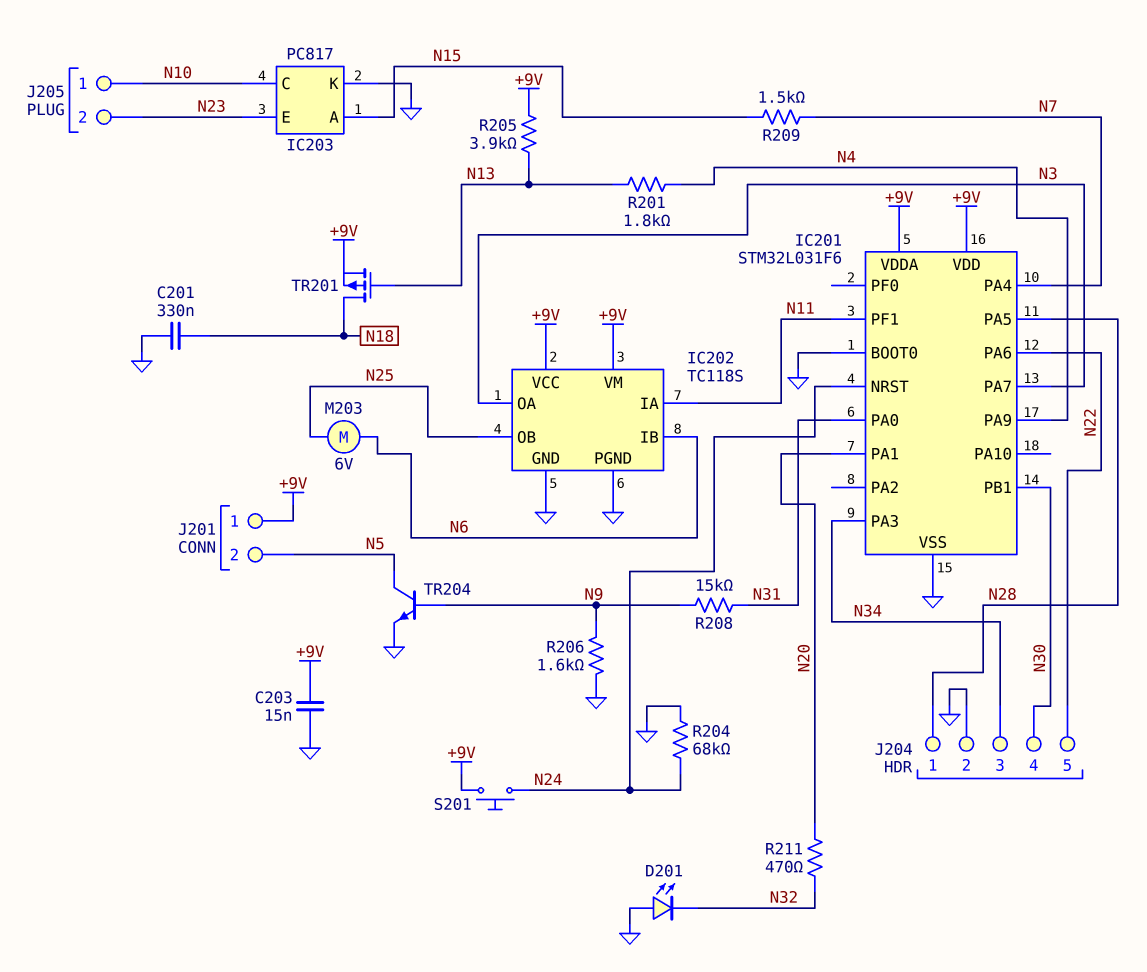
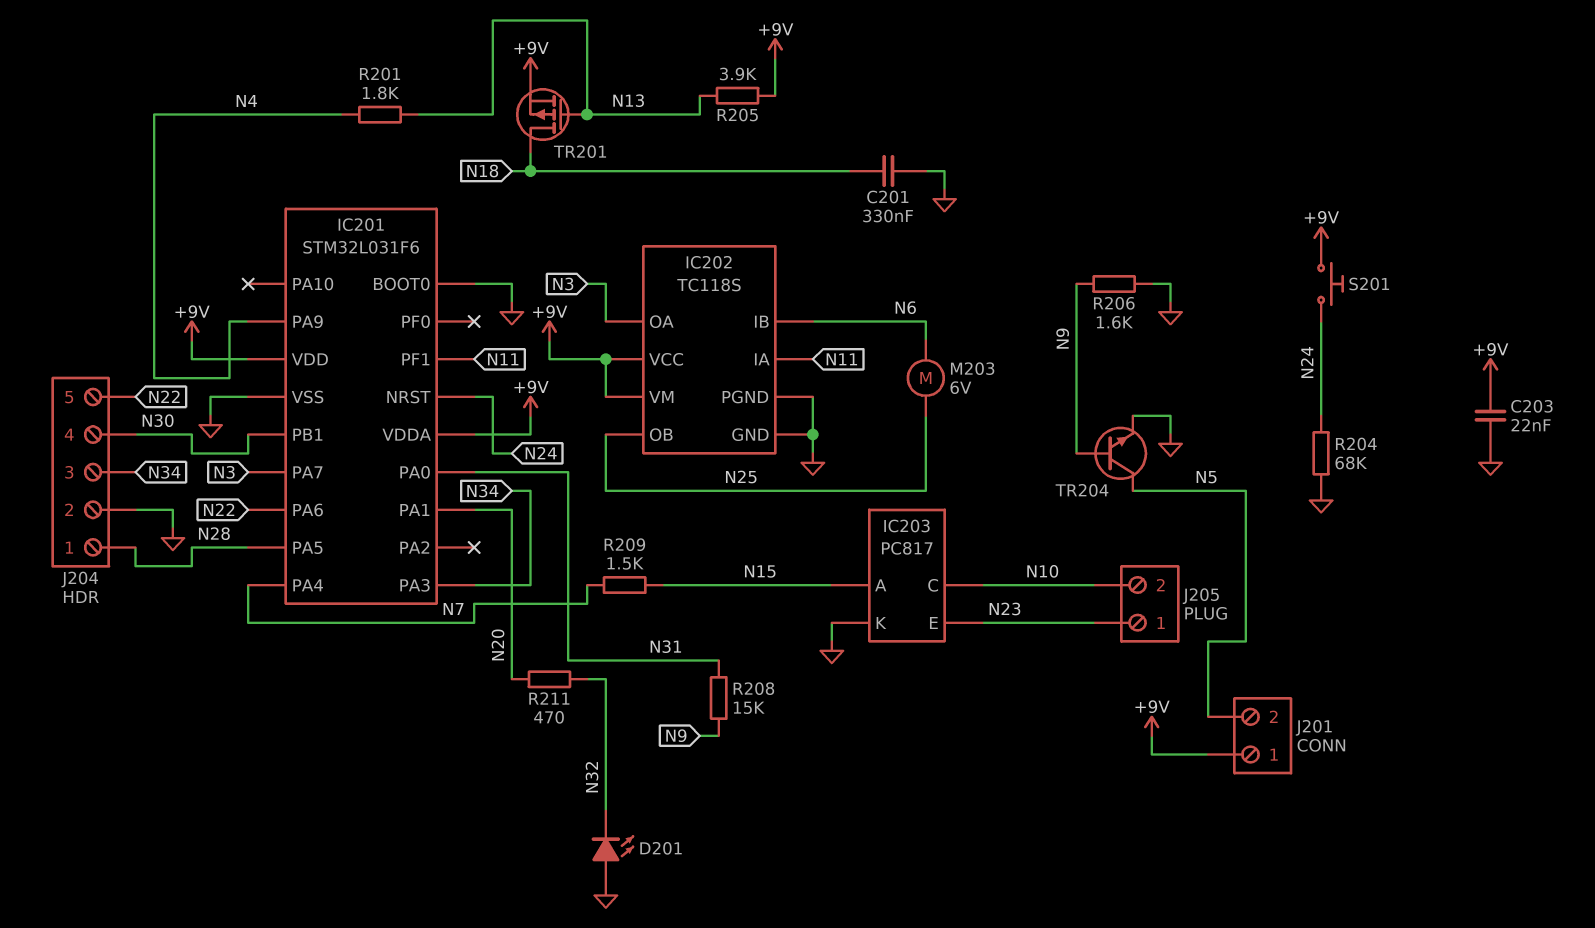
C203: 15nF (+9V, GND) -> 22nF (+9V, GND)
J205 pin 1: N10 -> N23
J205 pin 2: N23 -> N10

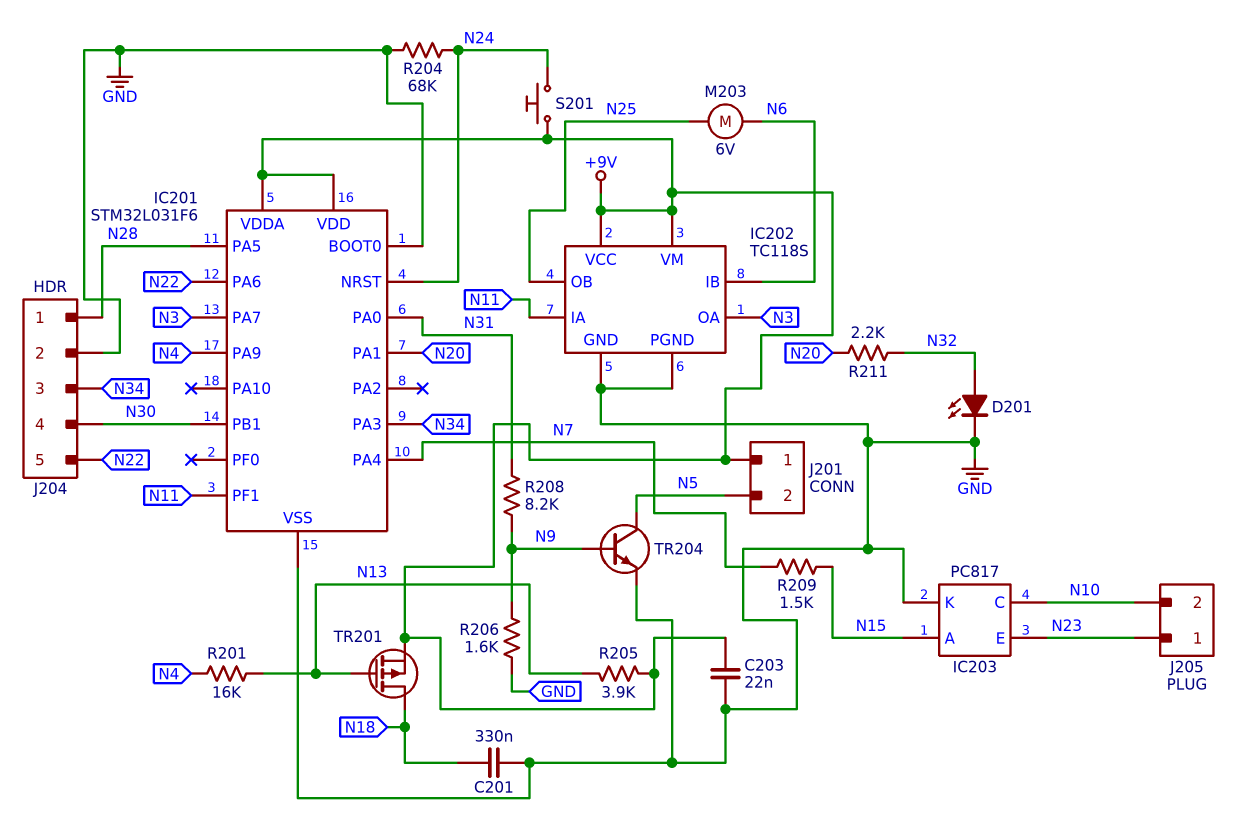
D201: LED (A GND, K N32) -> LED (A N32, K GND)
R201: 1.8k (N4, N13) -> 16k (N4, N13)
R208: 15k (N9, N31) -> 8.2k (N9, N31)
R211: 470 (N20, N32) -> 2.2k (N20, N32)

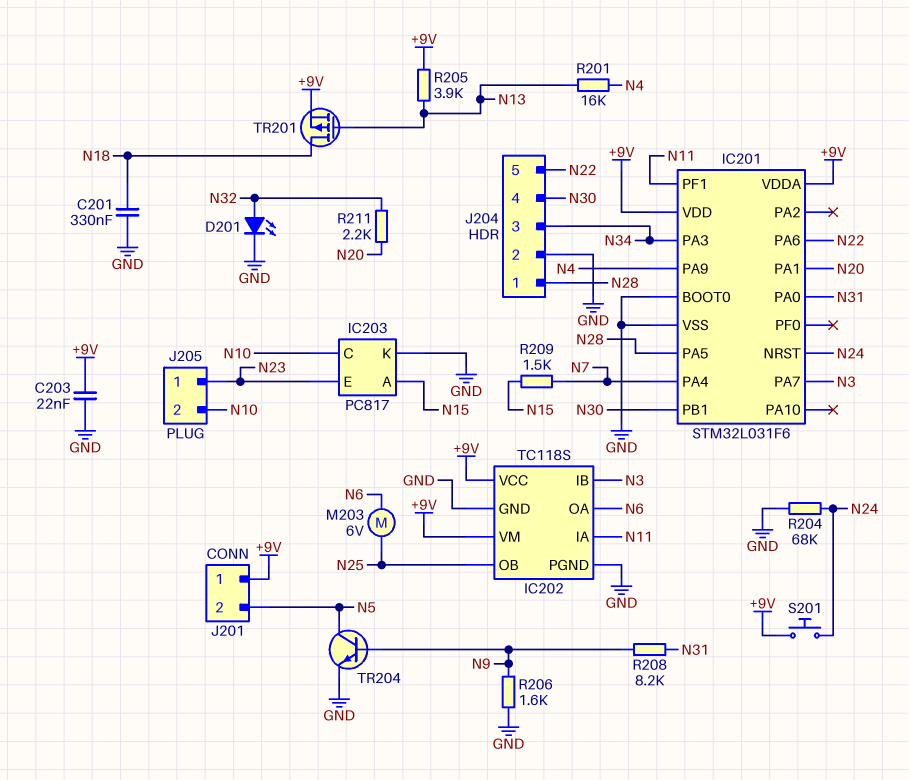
IC202 pin IB: N6 -> N3
IC202 pin OA: N3 -> N6

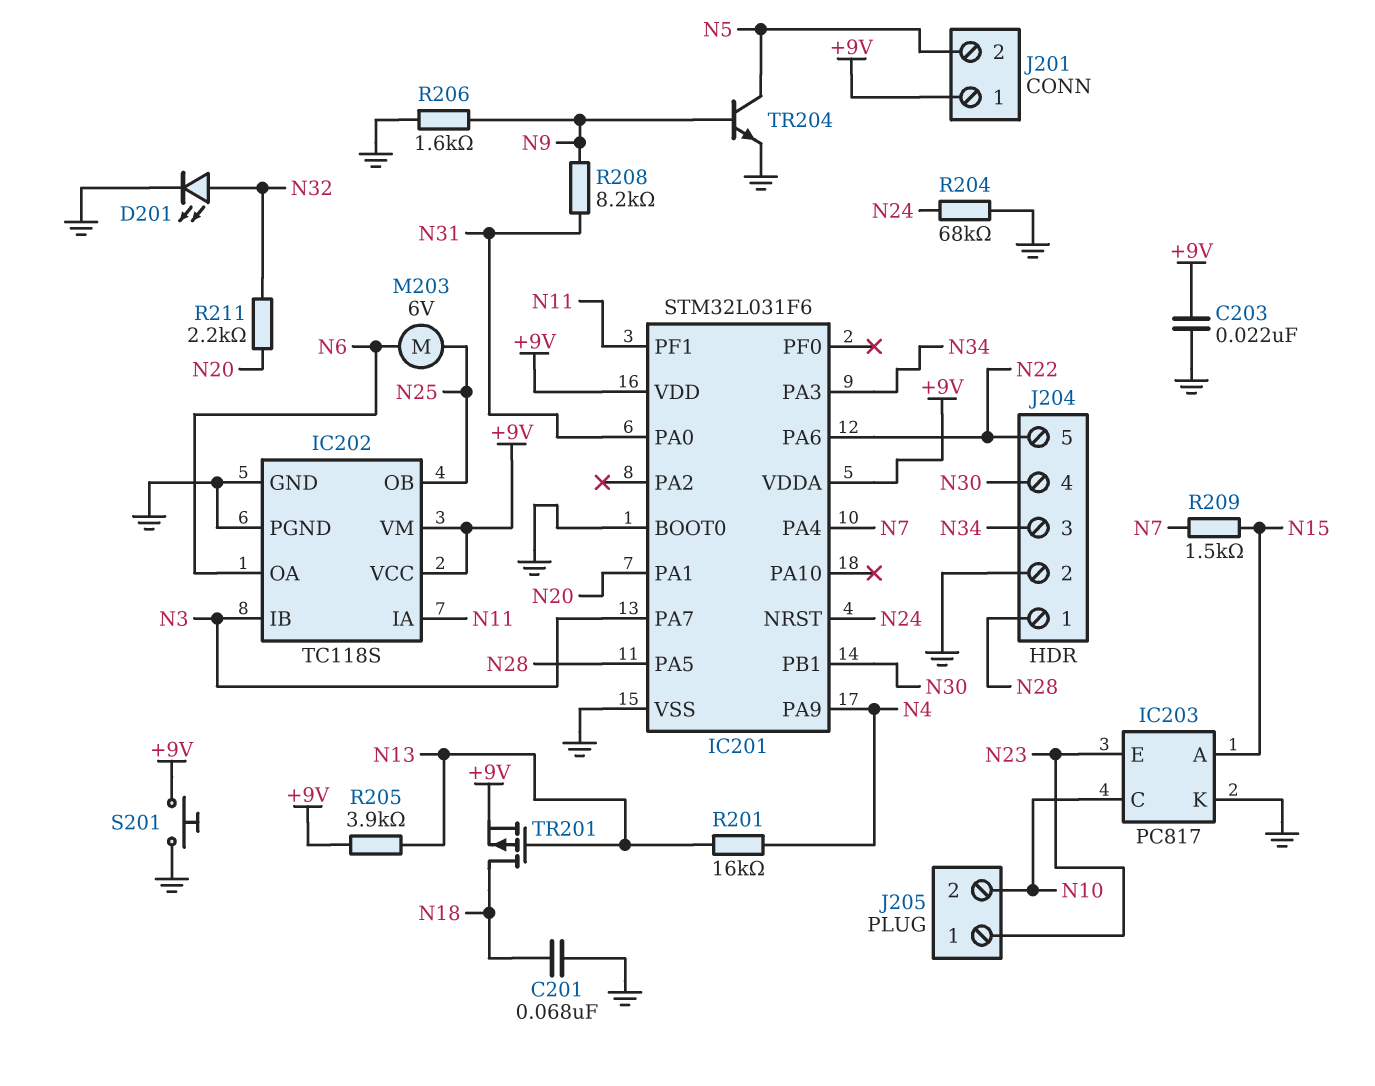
C201: 330nF (GND, N18) -> 68nF (GND, N18)
S201: button (+9V, N24) -> button (+9V, GND)

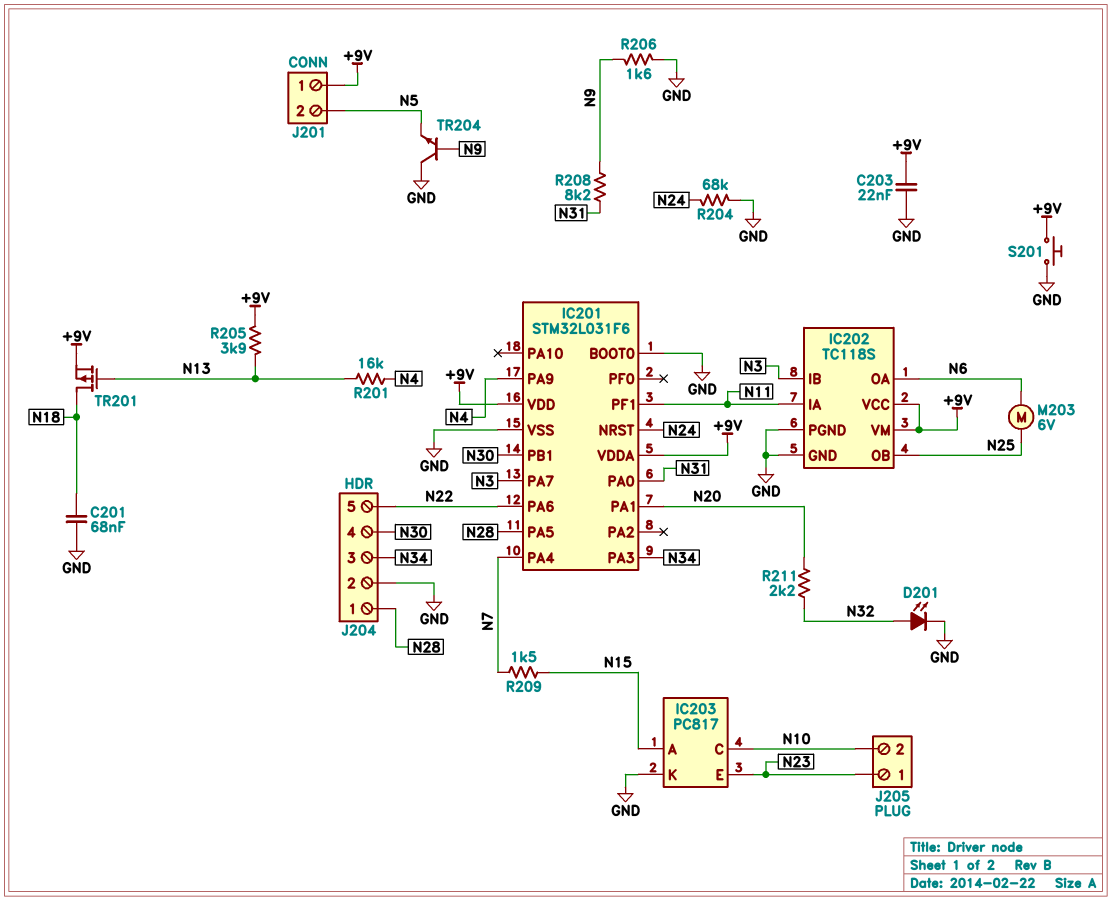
TR204: NPN (B N9, C N5, E GND) -> NPN (B N9, C GND, E N5)

